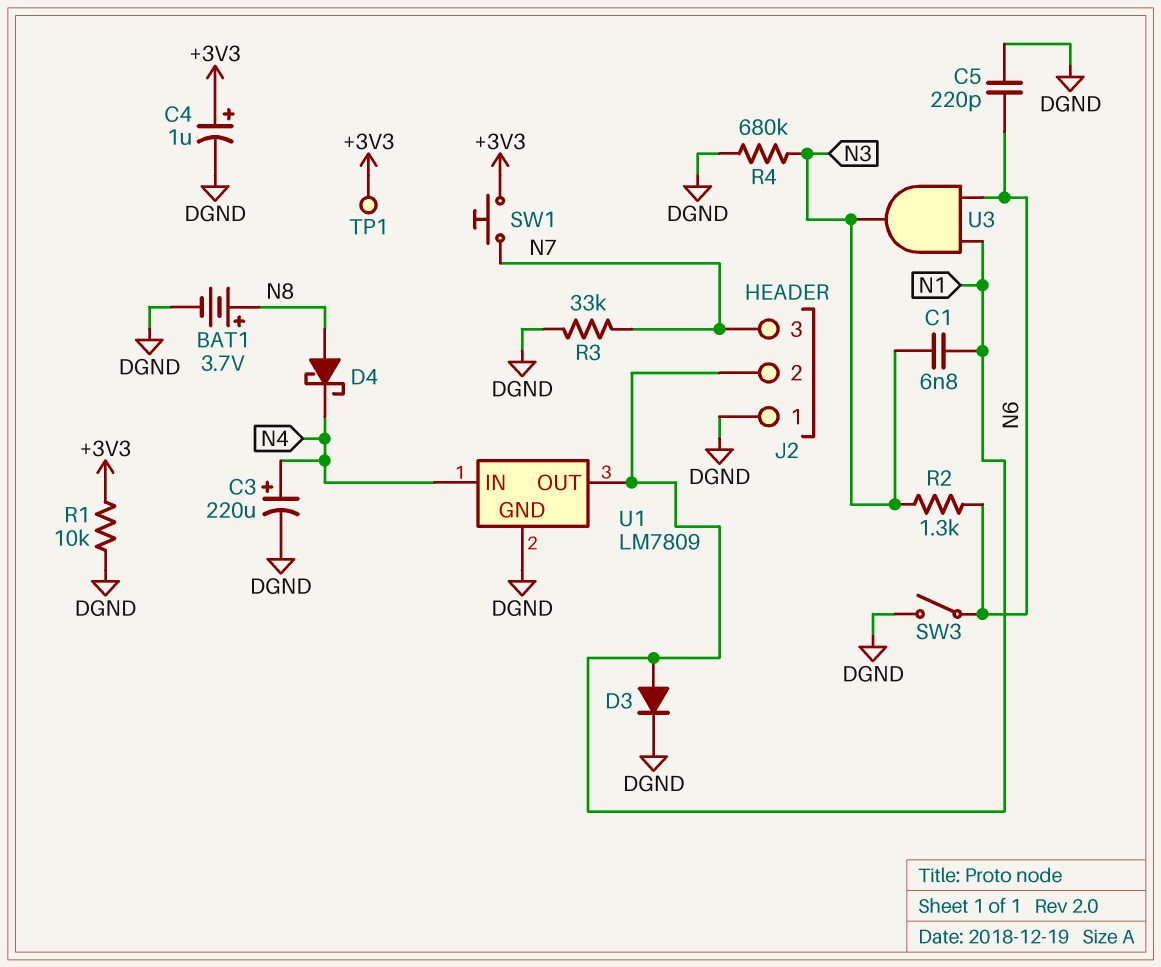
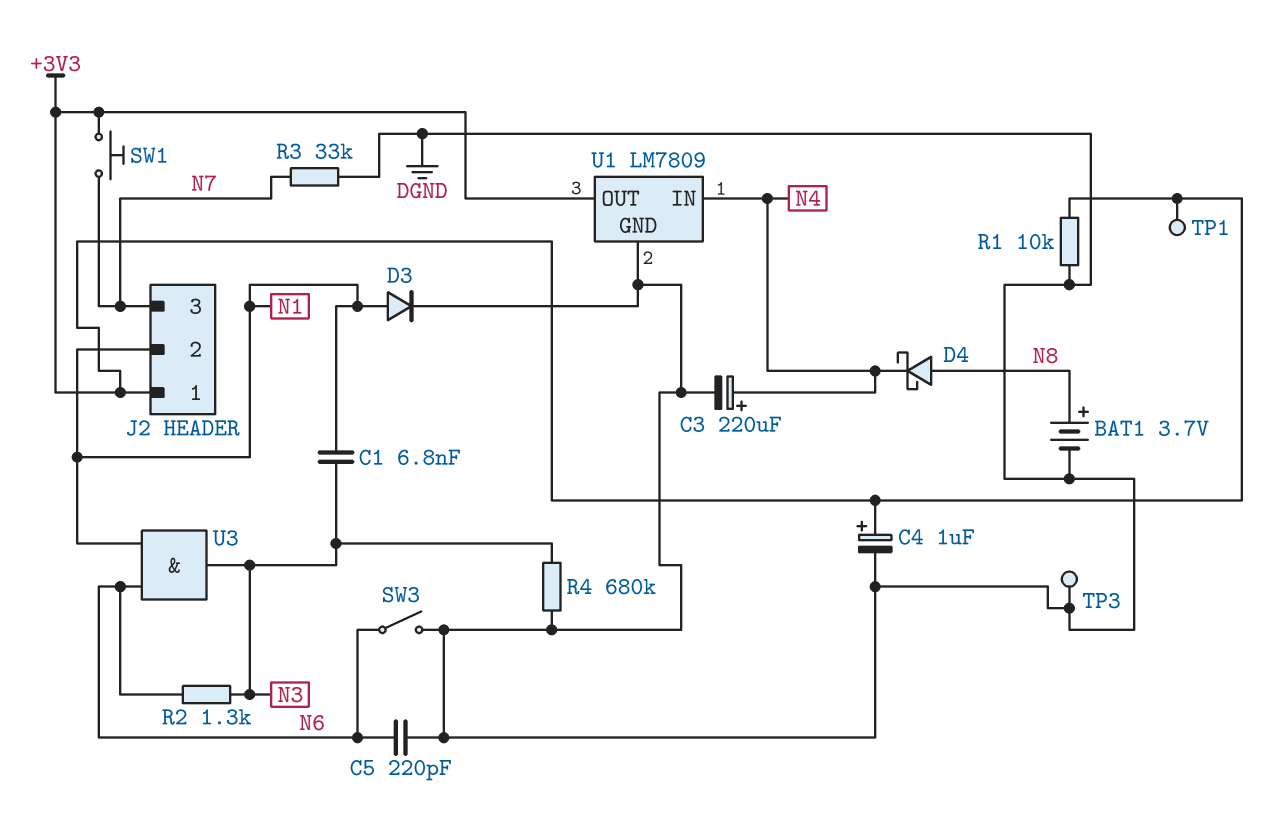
J2 pin 1: DGND -> +3V3
TP3: none -> test point (DGND)
U1 pin OUT: N1 -> +3V3

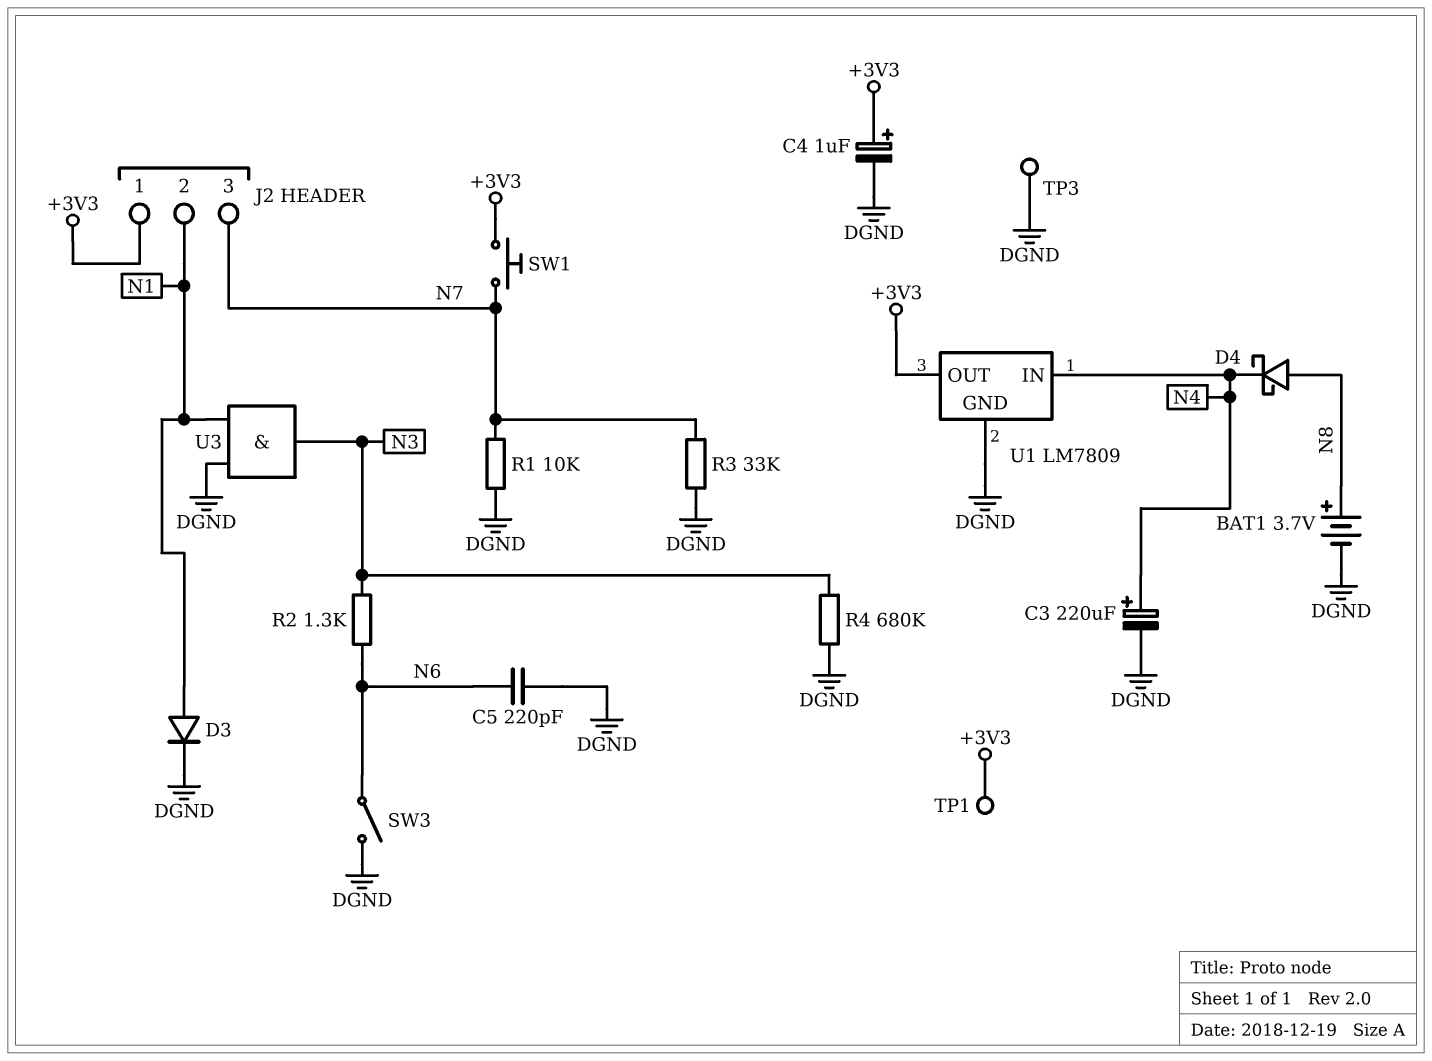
C1: 6.8nF (N1, N3) -> none
R1: 10k (+3V3, DGND) -> 10k (DGND, N7)
U3: AND (in N1, in N6, out N3) -> AND (in DGND, in N1, out N3)

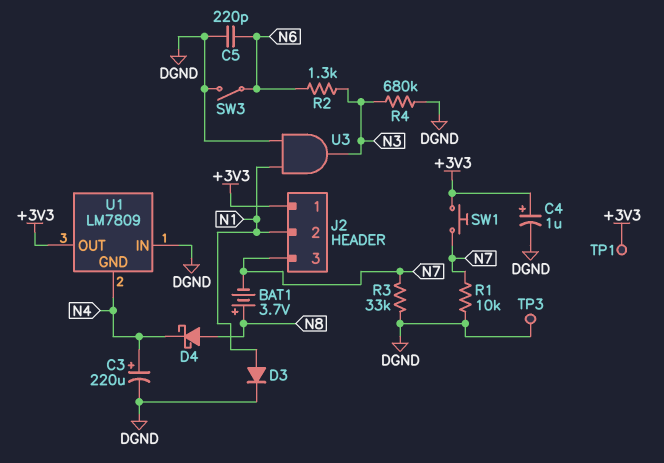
BAT1: 3.7V (plus N8, minus DGND) -> 3.7V (plus N8, minus N7)
U1 pin GND: DGND -> N4
U1 pin IN: N4 -> DGND

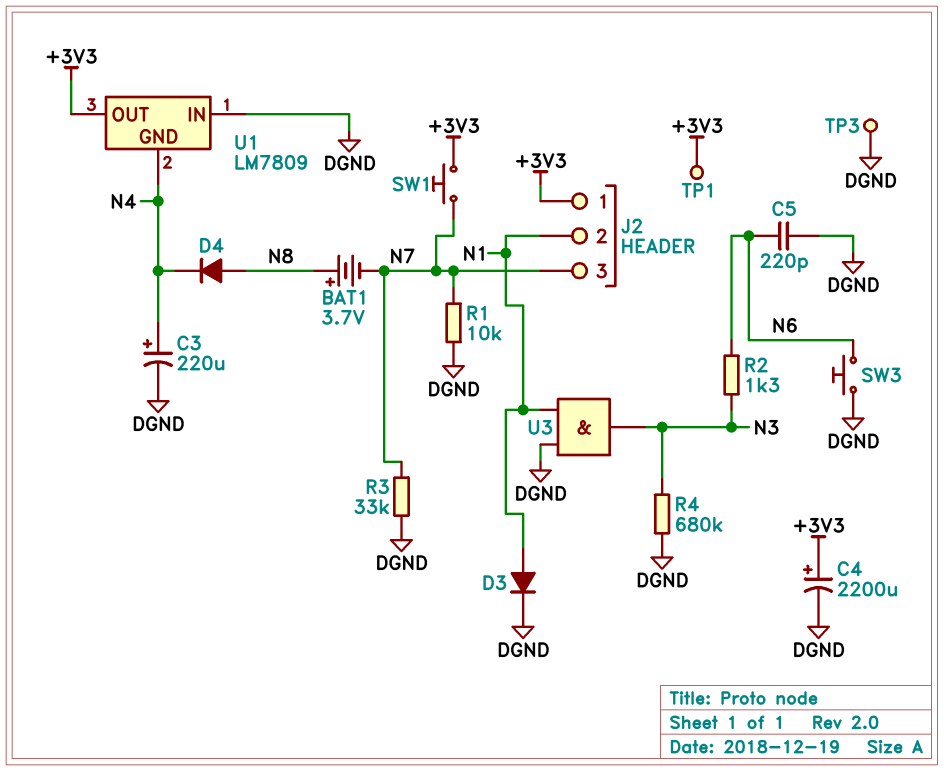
C4: 1uF (plus +3V3, minus DGND) -> 2200uF (plus +3V3, minus DGND)
D4: schottky (A N8, K N4) -> diode (A N8, K N4)
SW3: switch (DGND, N6) -> button (DGND, N6)

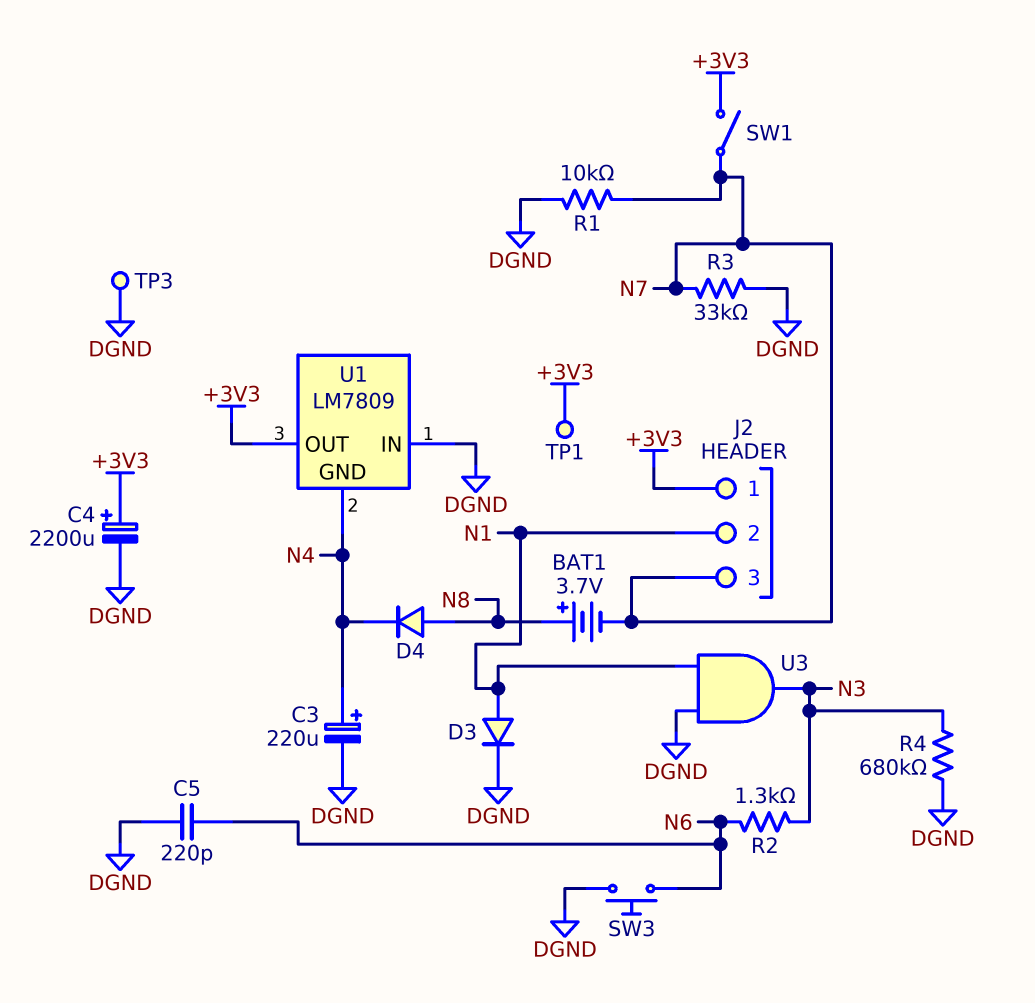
SW1: button (+3V3, N7) -> switch (+3V3, N7)

